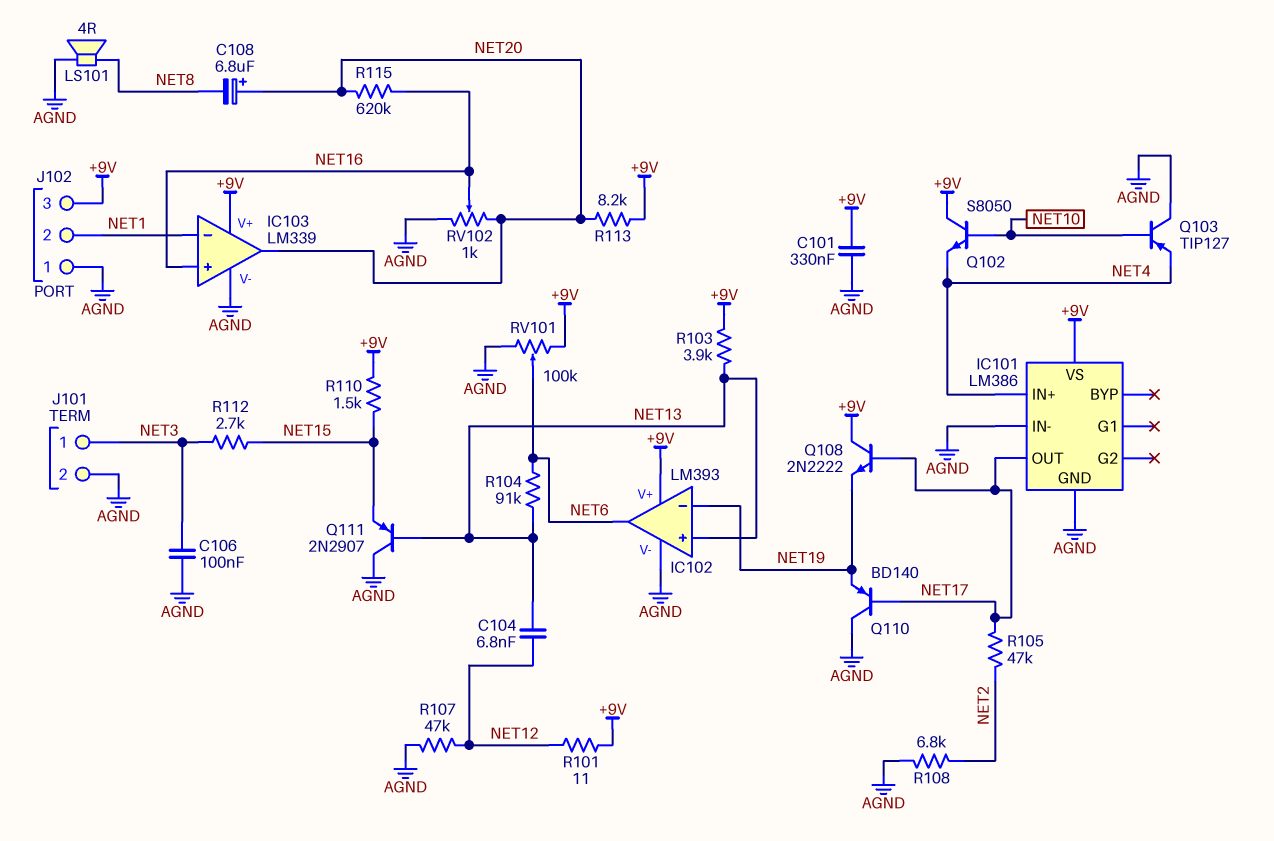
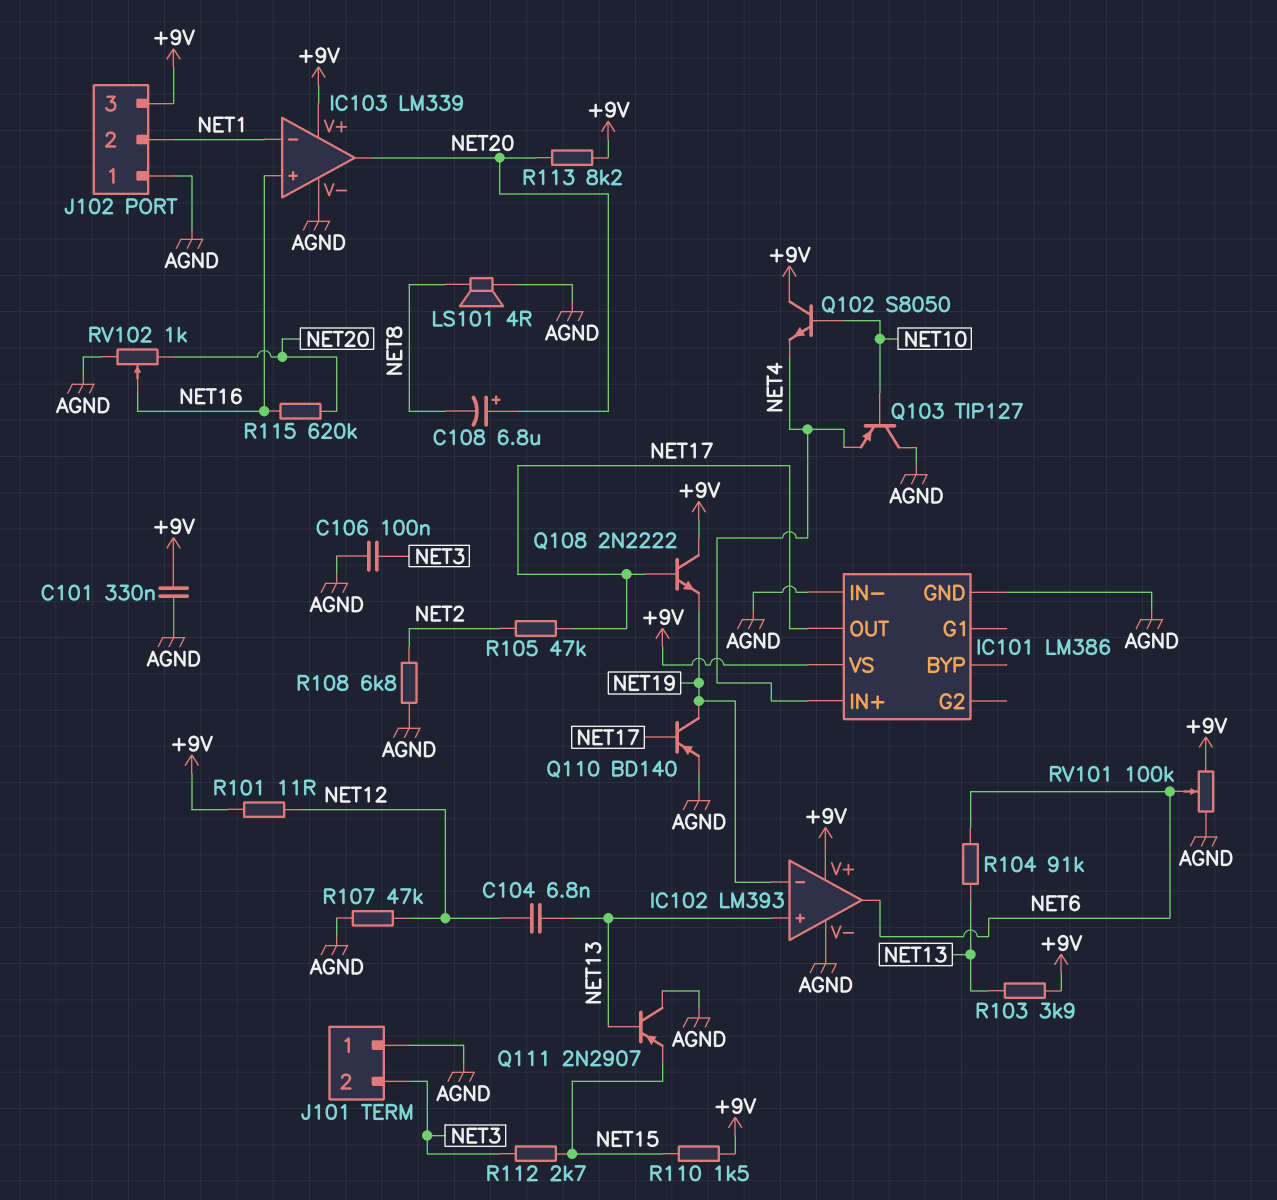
J101 pin 1: NET3 -> AGND
J101 pin 2: AGND -> NET3
Q110: PNP BD140 (B NET17, C AGND, E NET19) -> PNP BD140 (B NET17, C NET19, E AGND)

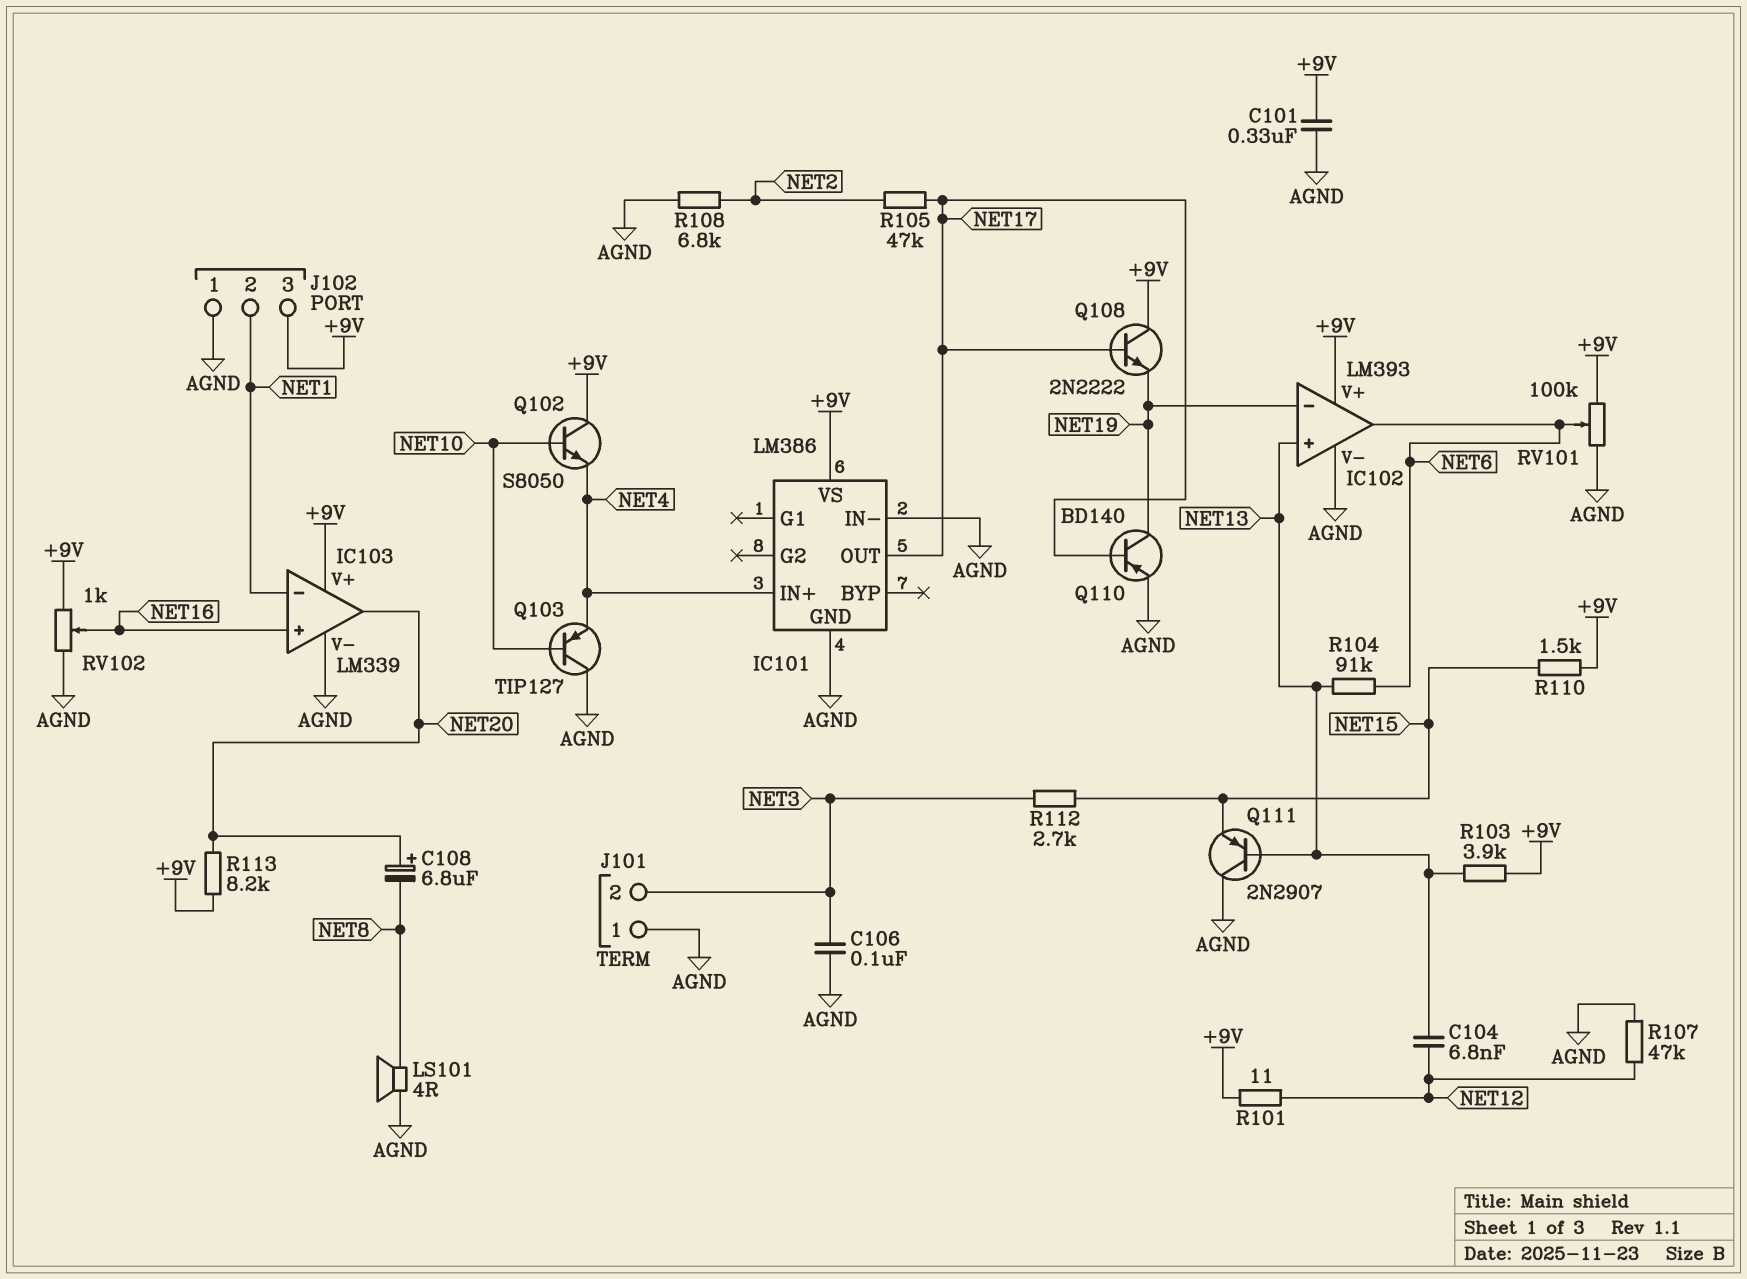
R115: 620k (NET16, NET20) -> none
RV102: 1k (AGND, NET20, wiper NET16) -> 1k (+9V, AGND, wiper NET16)

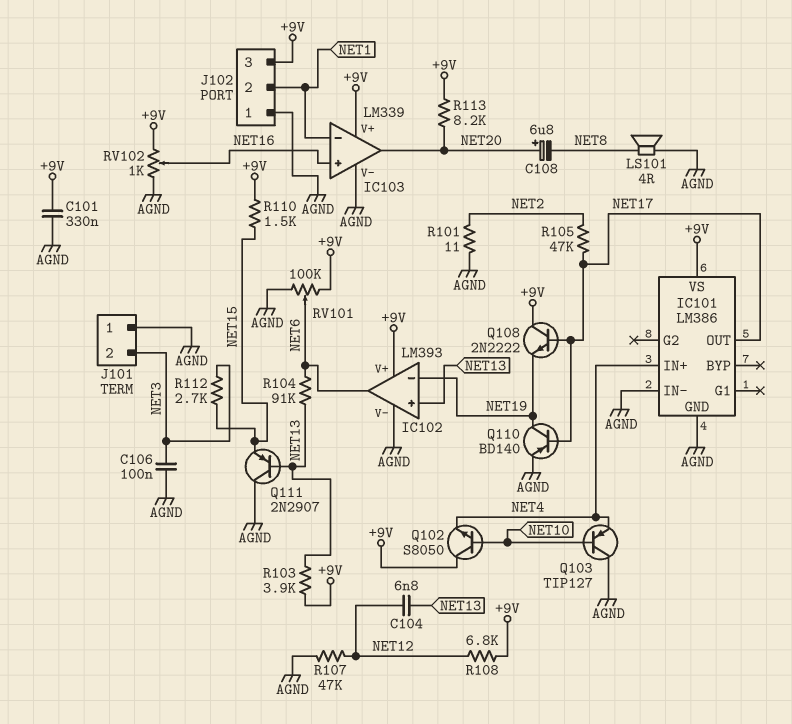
R101: 11 (+9V, NET12) -> 11 (AGND, NET2)
R108: 6.8k (AGND, NET2) -> 6.8k (+9V, NET12)

